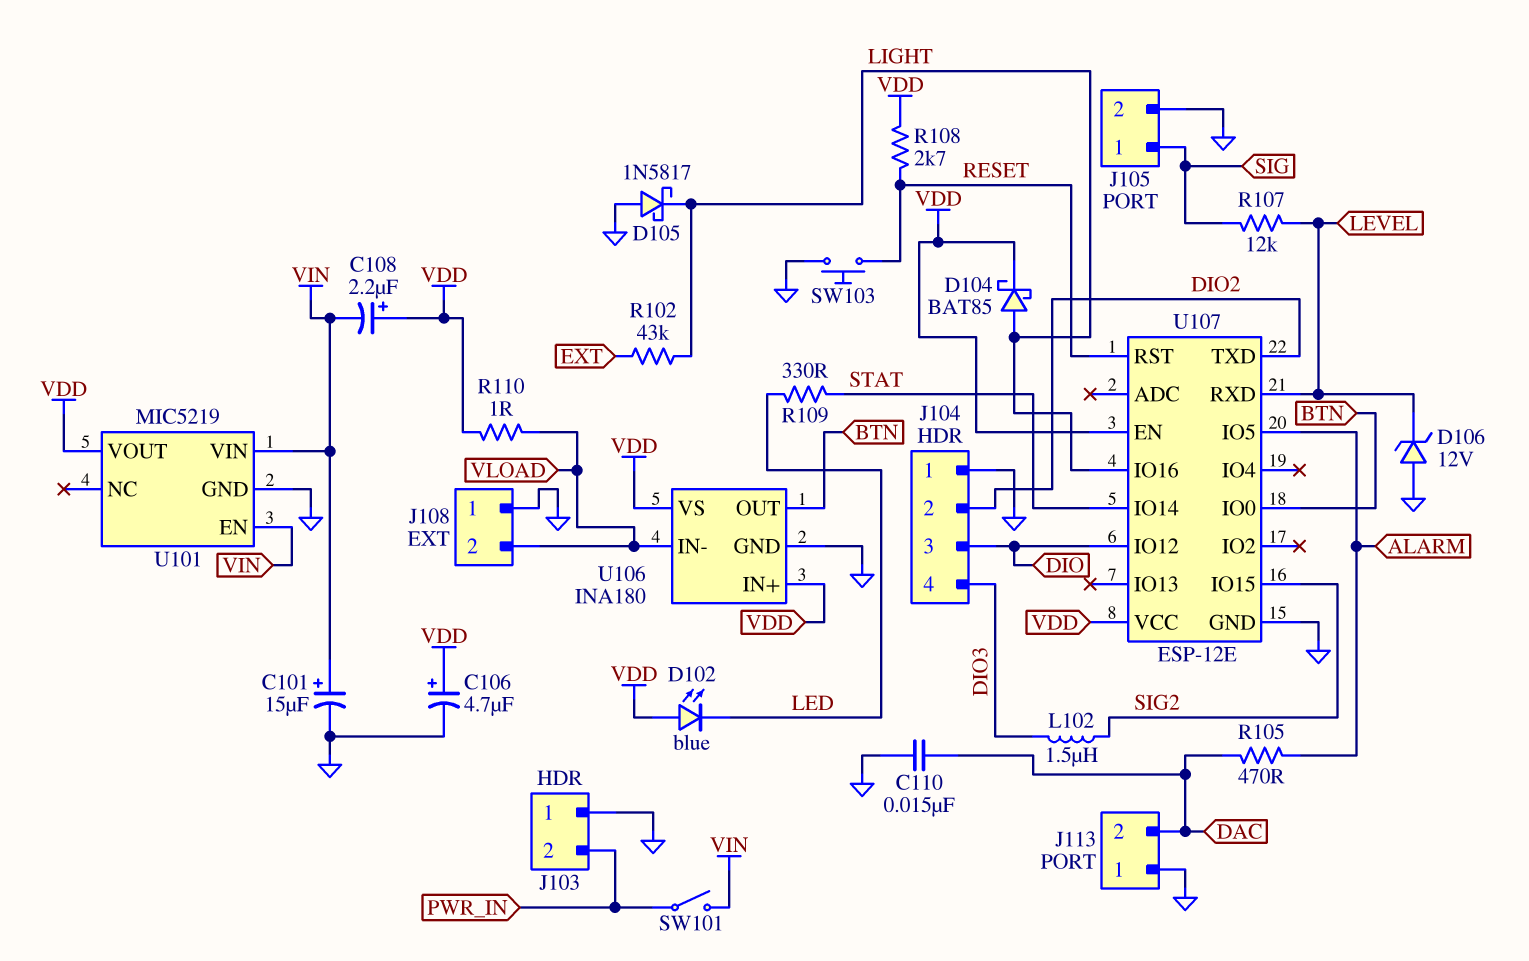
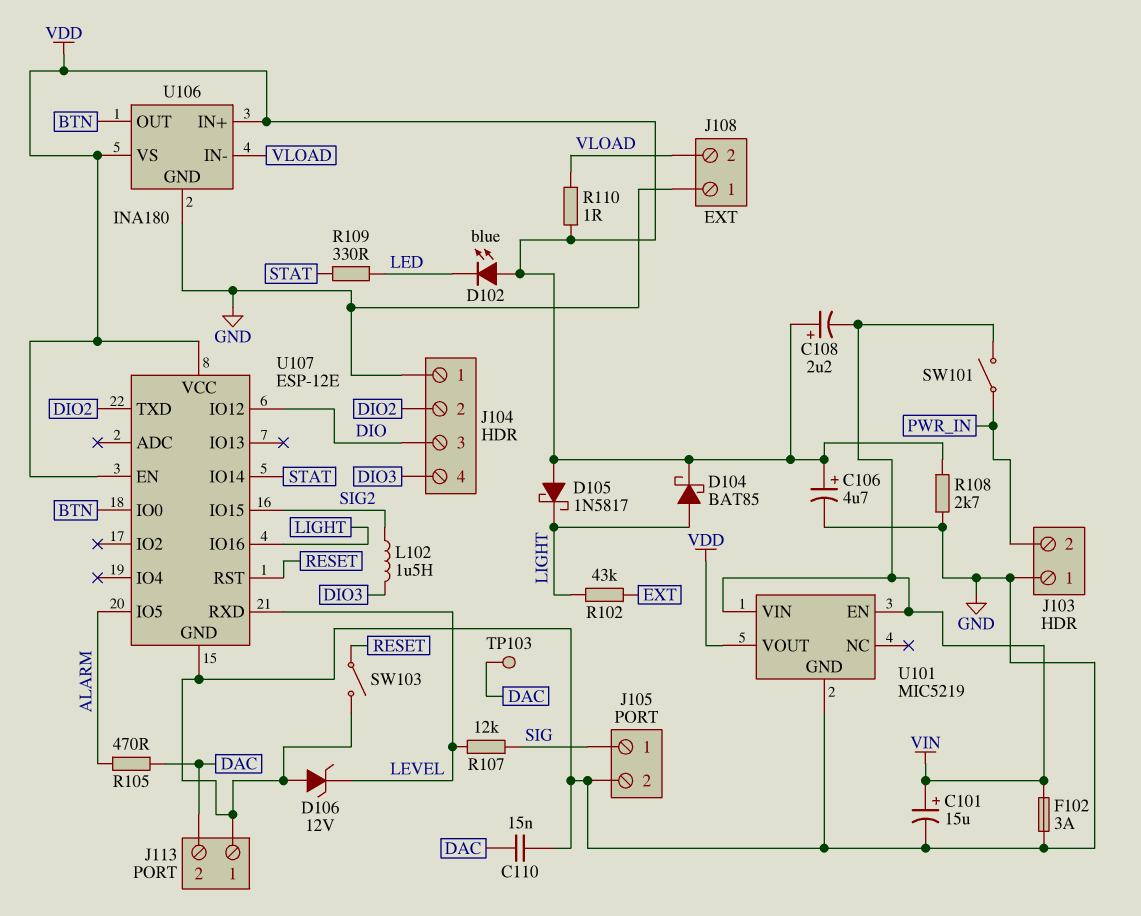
D105: schottky 1N5817 (A GND, K LIGHT) -> schottky 1N5817 (A VDD, K LIGHT)
F102: none -> 3A (GND, VIN)
R108: 2.7k (RESET, VDD) -> 2.7k (GND, VDD)
SW103: button (GND, RESET) -> switch (GND, RESET)
TP103: none -> test point (DAC)

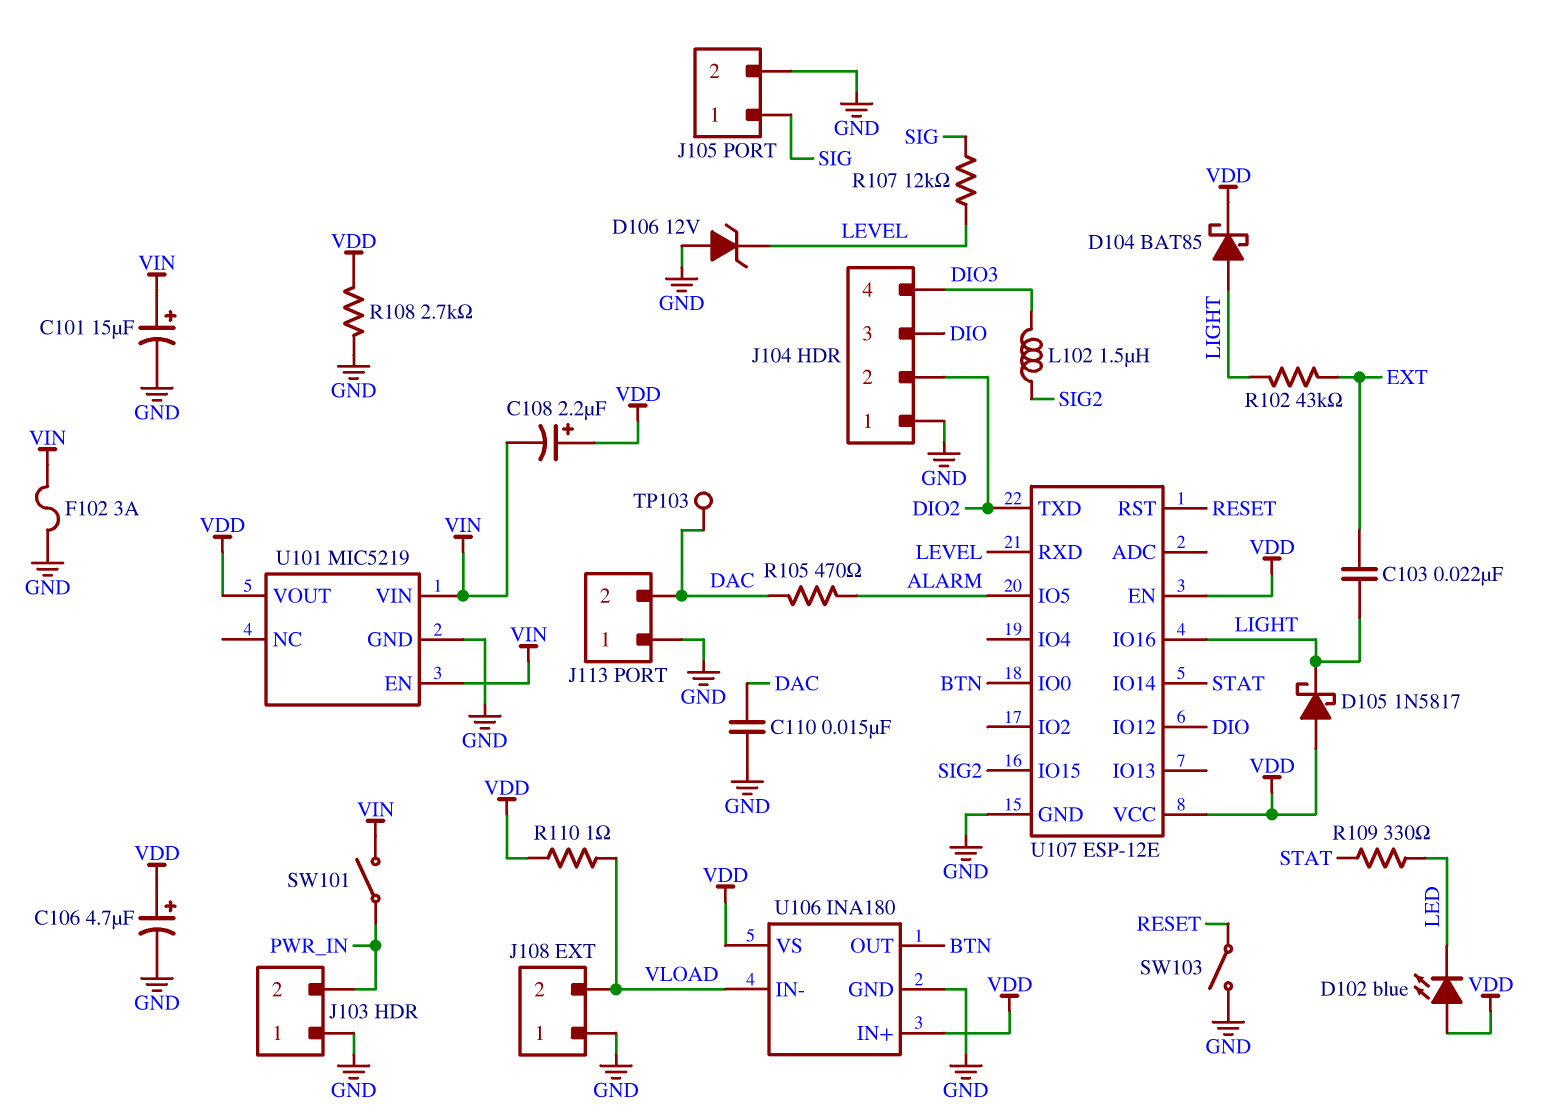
C103: none -> 22nF (EXT, LIGHT)

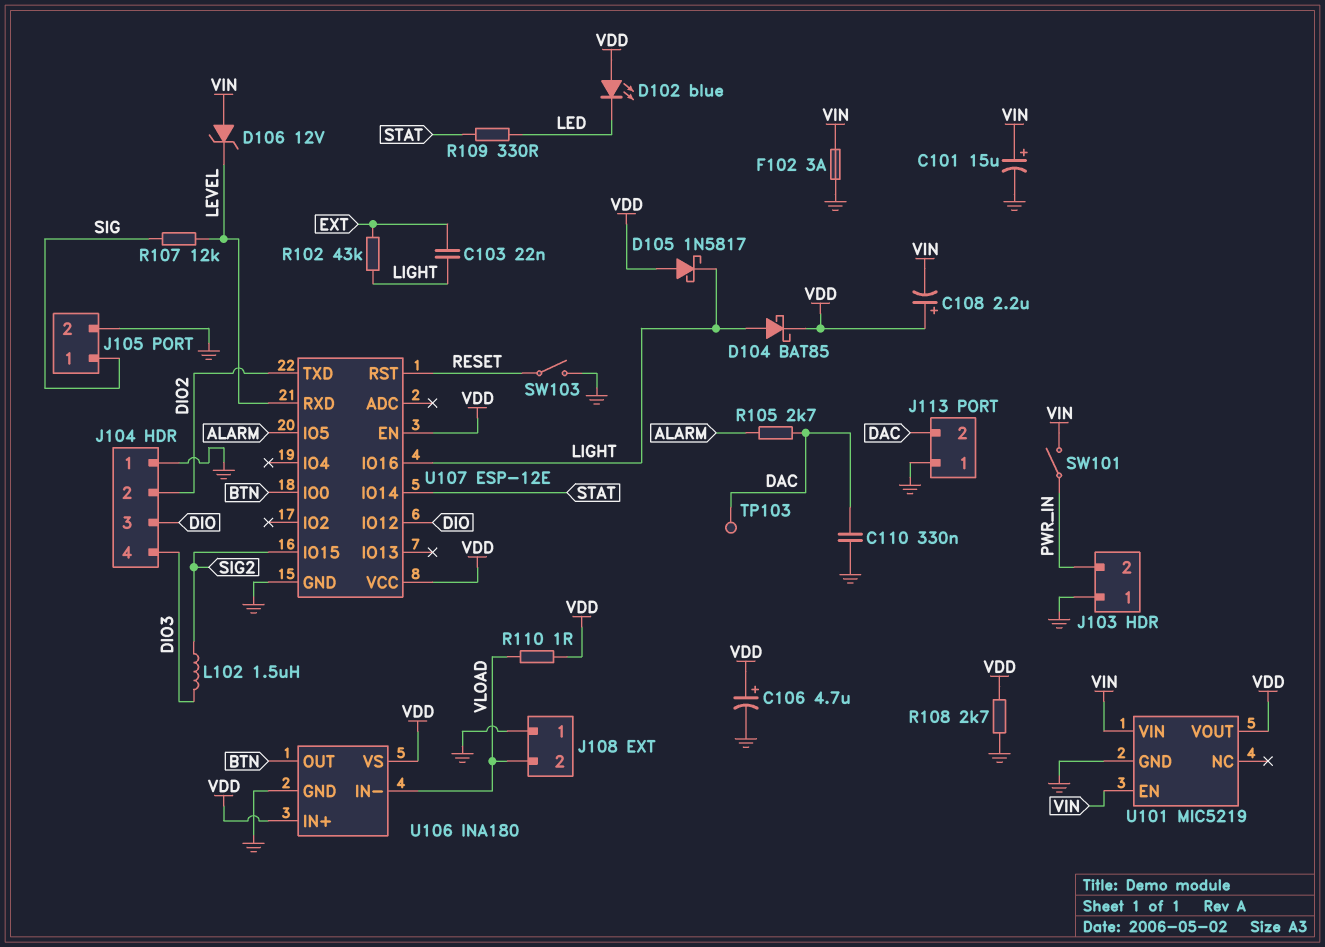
C110: 15nF (DAC, GND) -> 330nF (DAC, GND)
D106: zener 12V (A GND, K LEVEL) -> zener 12V (A VIN, K LEVEL)
R105: 470 (ALARM, DAC) -> 2.7k (ALARM, DAC)

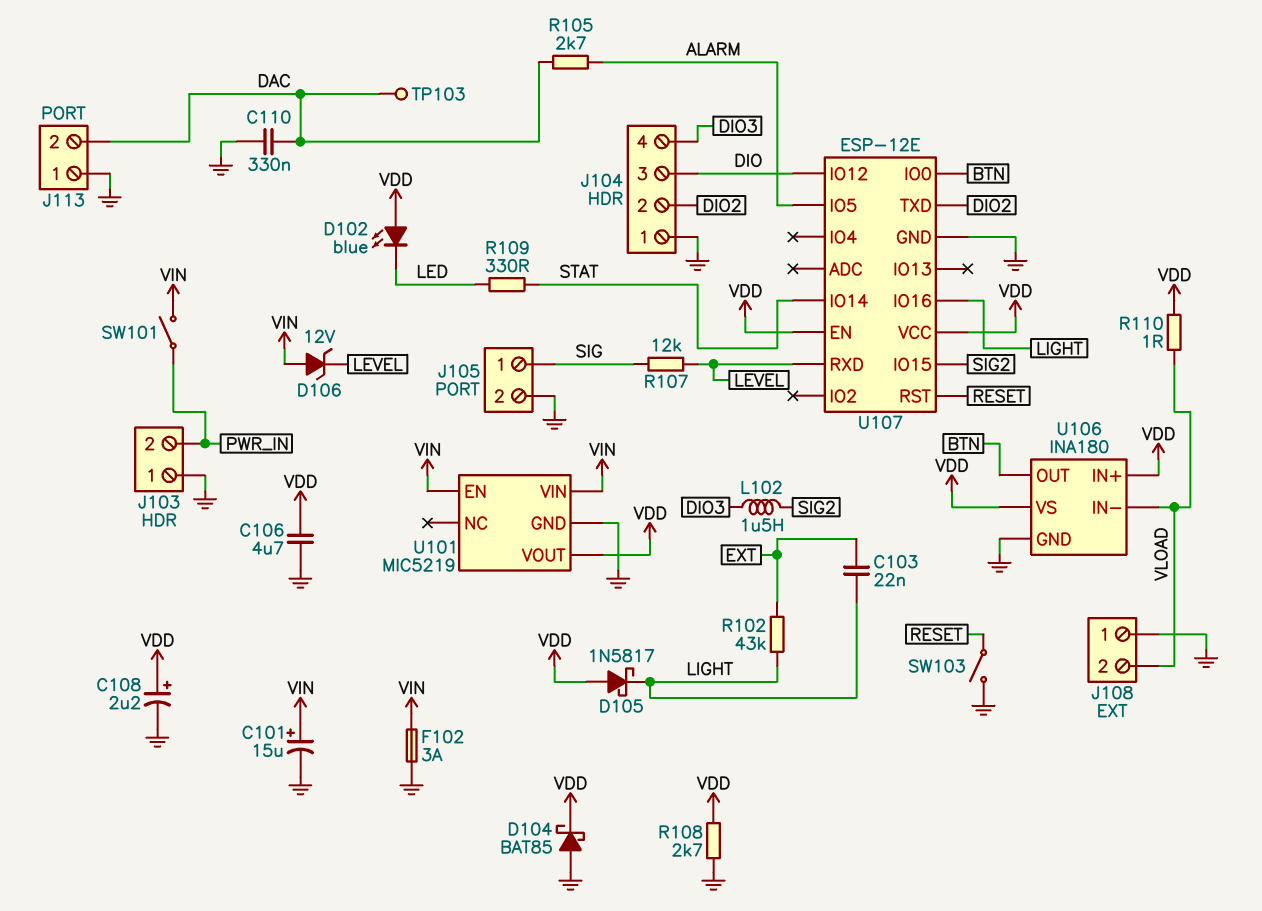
C106: 4.7uF (plus VDD, minus GND) -> 4.7uF (GND, VDD)
C108: 2.2uF (plus VDD, minus VIN) -> 2.2uF (plus VDD, minus GND)
D104: schottky BAT85 (A LIGHT, K VDD) -> schottky BAT85 (A GND, K VDD)

